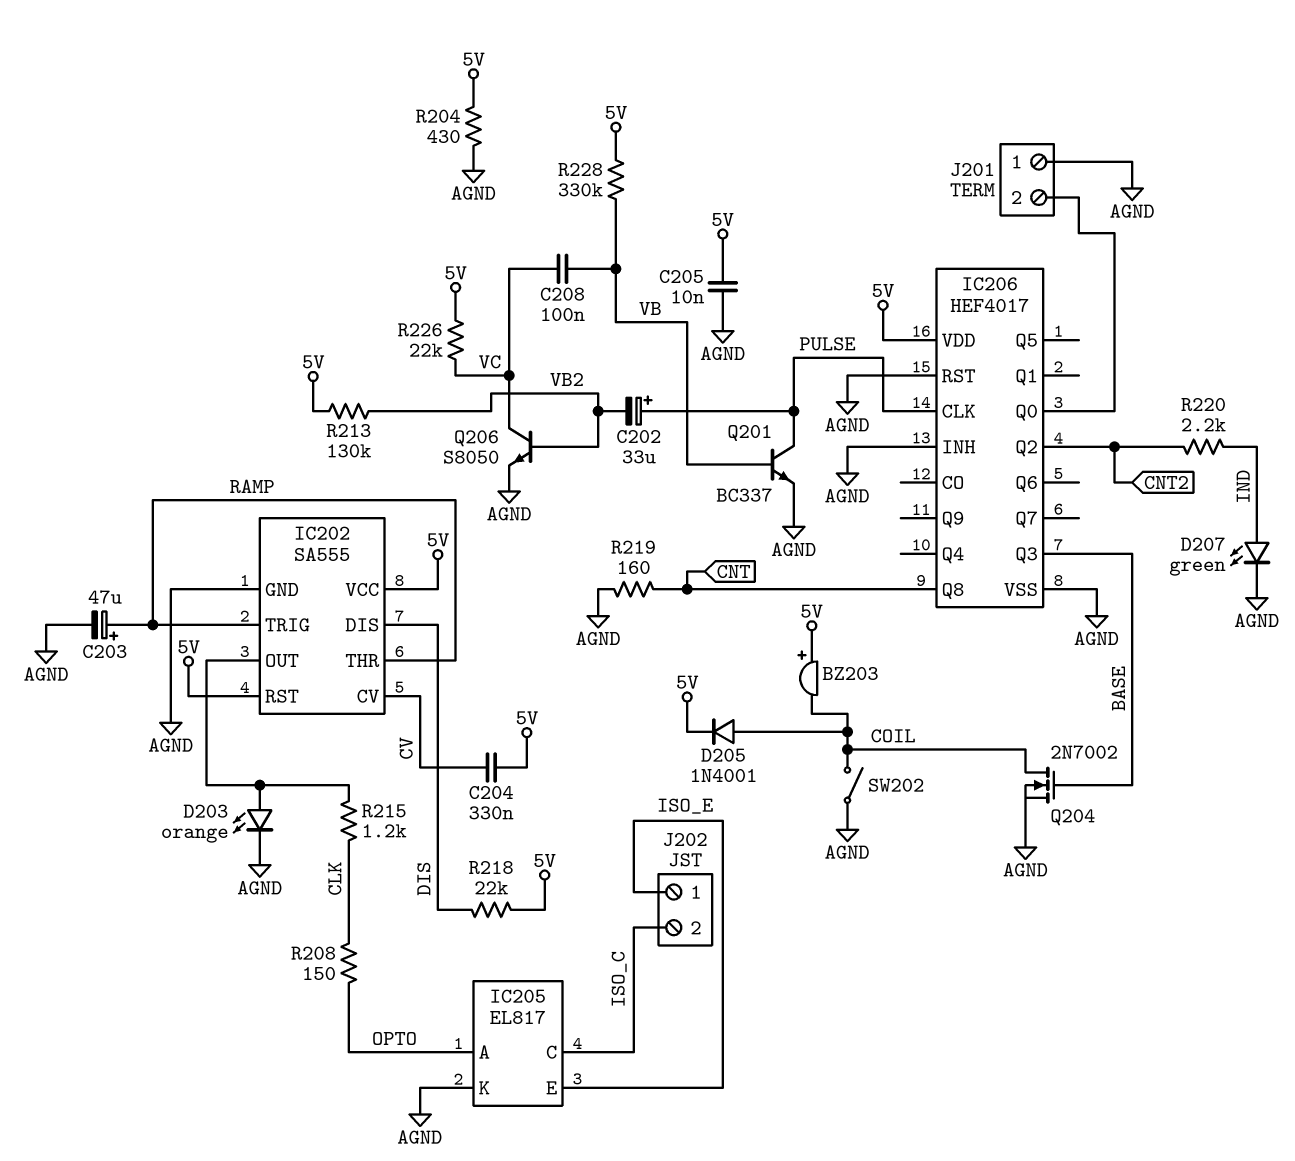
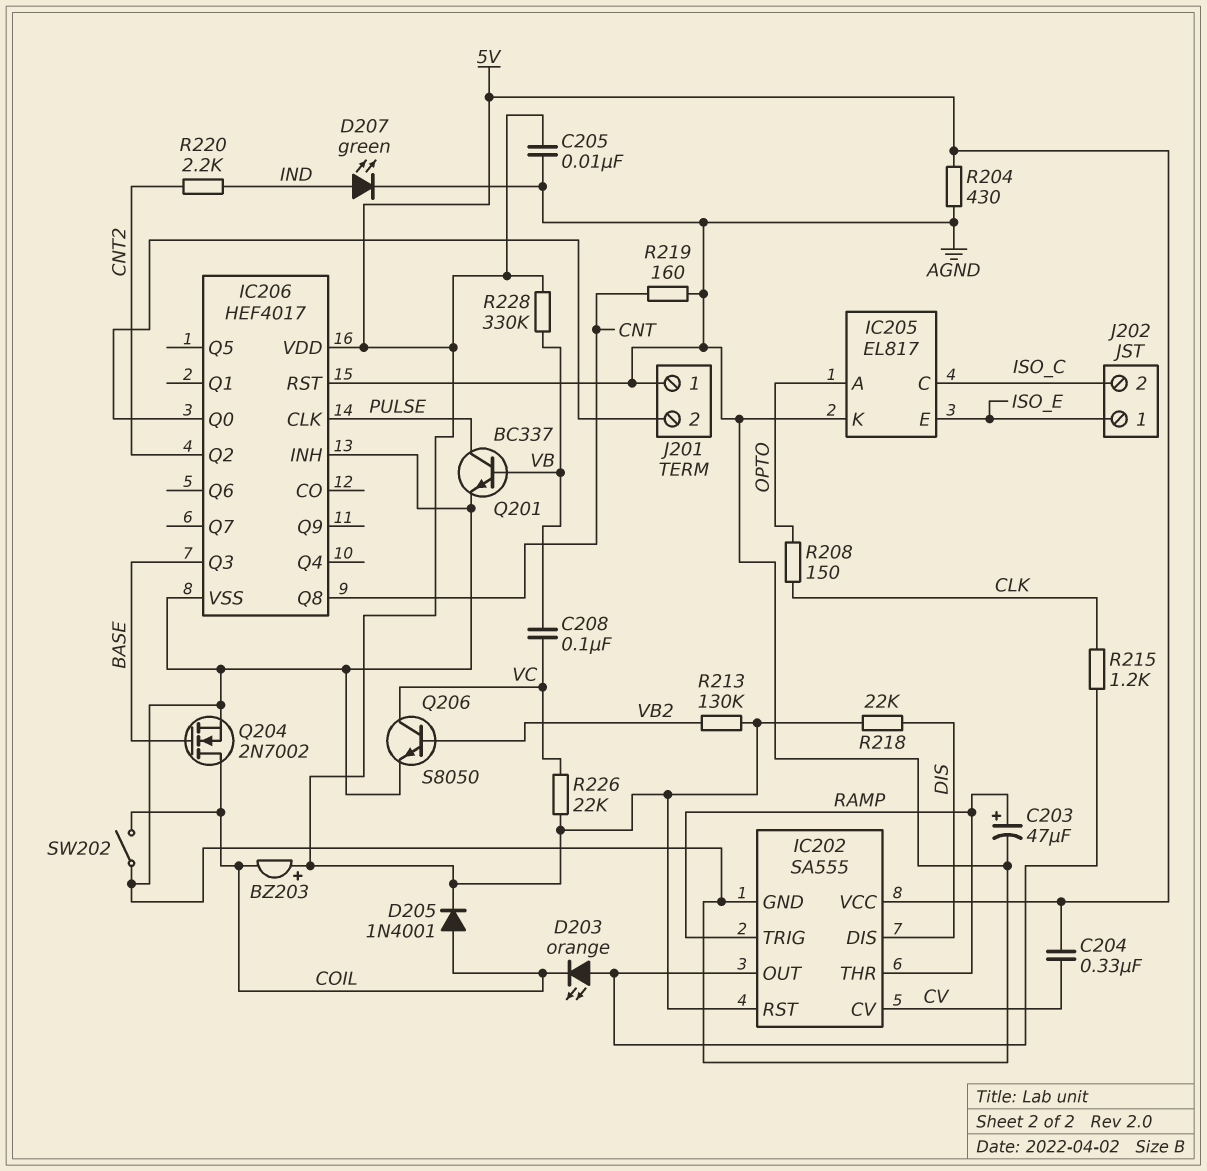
C202: 33uF (plus PULSE, minus VB2) -> none
D203: LED orange (A IC202/OUT, K AGND) -> LED orange (A IC202/OUT, K COIL)

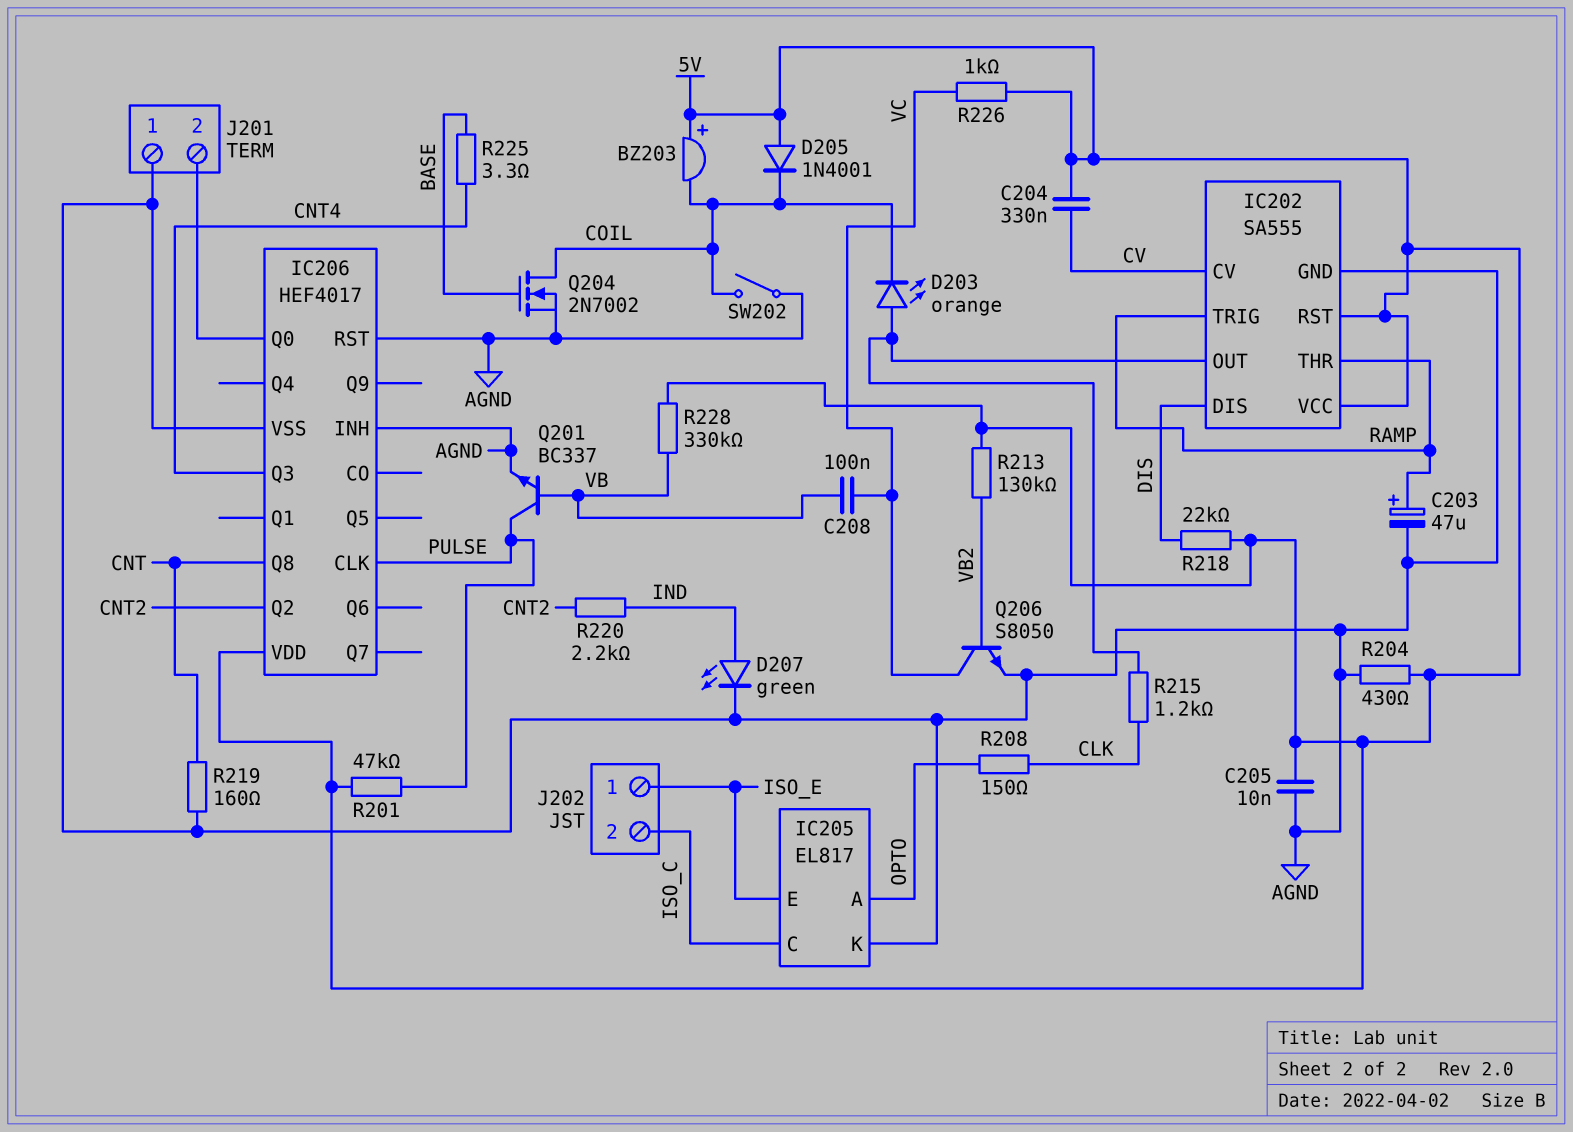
D205: diode 1N4001 (A COIL, K 5V) -> diode 1N4001 (A 5V, K COIL)
IC206 pin Q3: BASE -> CNT4
R201: none -> 47k (5V, PULSE)
R225: none -> 3.3 (BASE, CNT4)
R226: 22k (5V, VC) -> 1k (5V, VC)

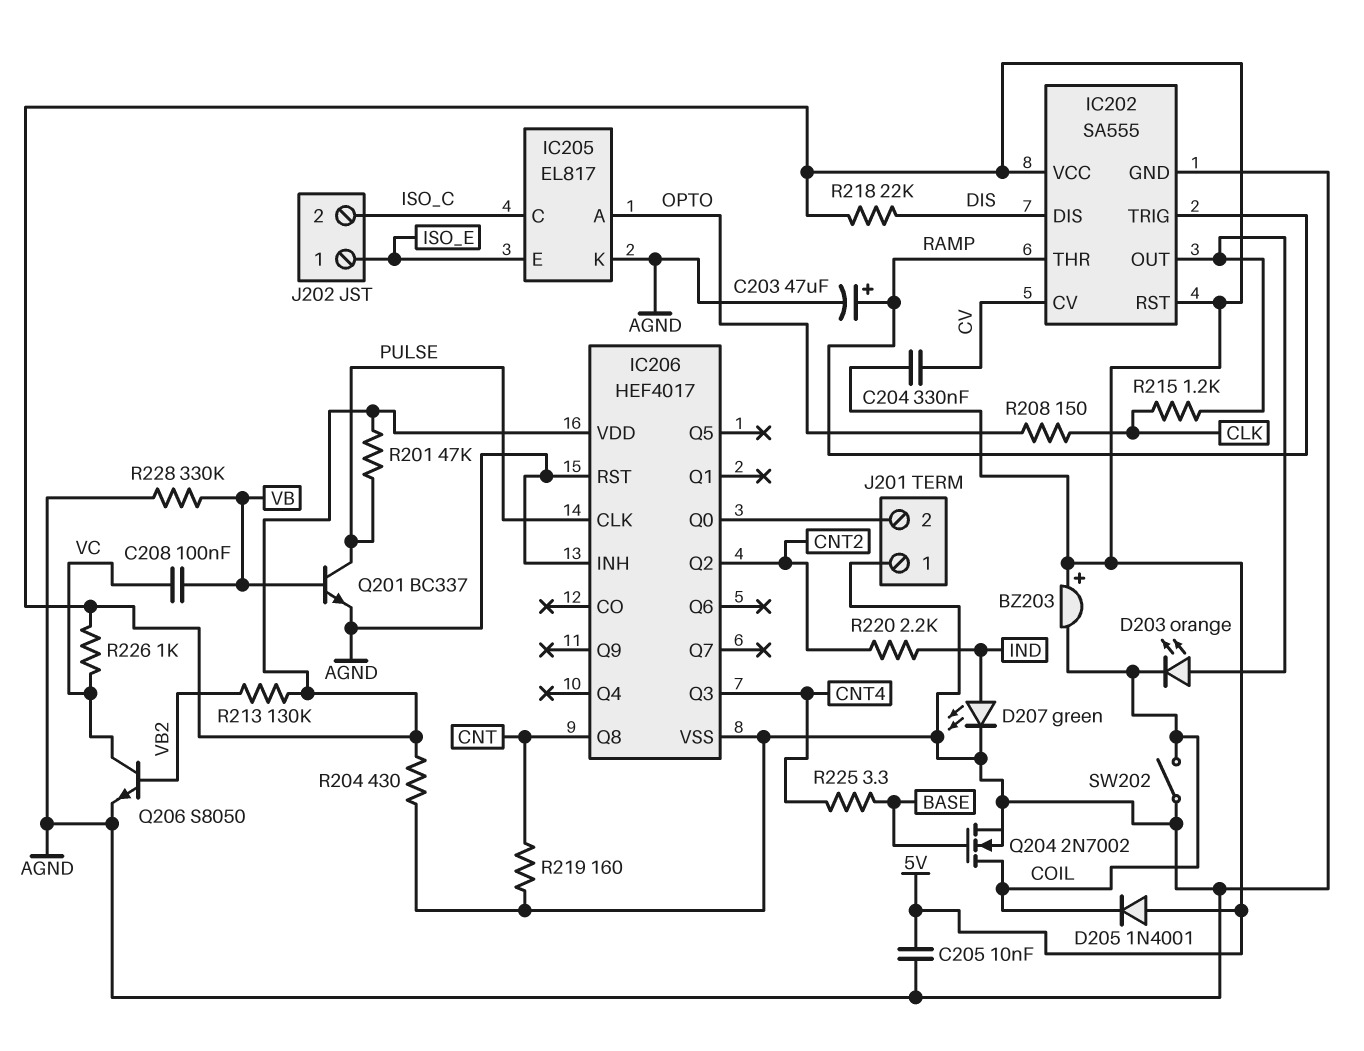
R228: 330k (5V, VB) -> 330k (AGND, VB)

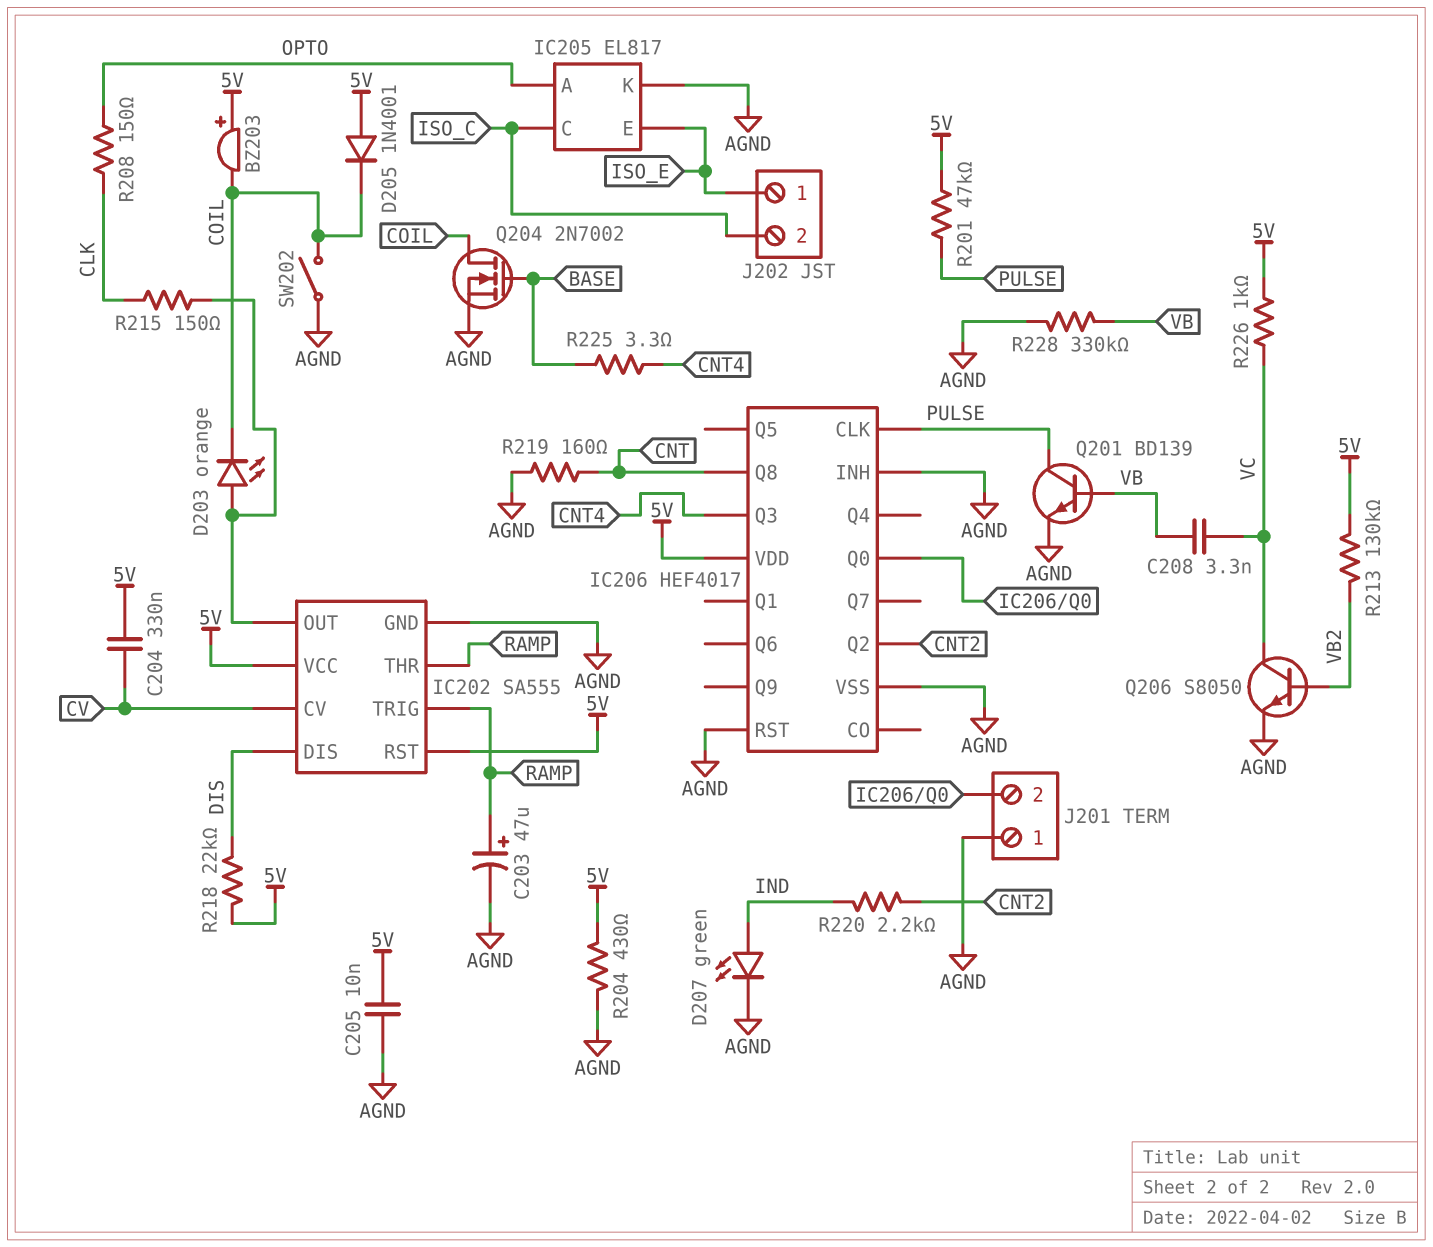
C208: 100nF (VB, VC) -> 3.3nF (VB, VC)
Q201: NPN BC337 (B VB, C PULSE, E AGND) -> NPN BD139 (B VB, C PULSE, E AGND)
R215: 1.2k (CLK, IC202/OUT) -> 150 (CLK, IC202/OUT)

